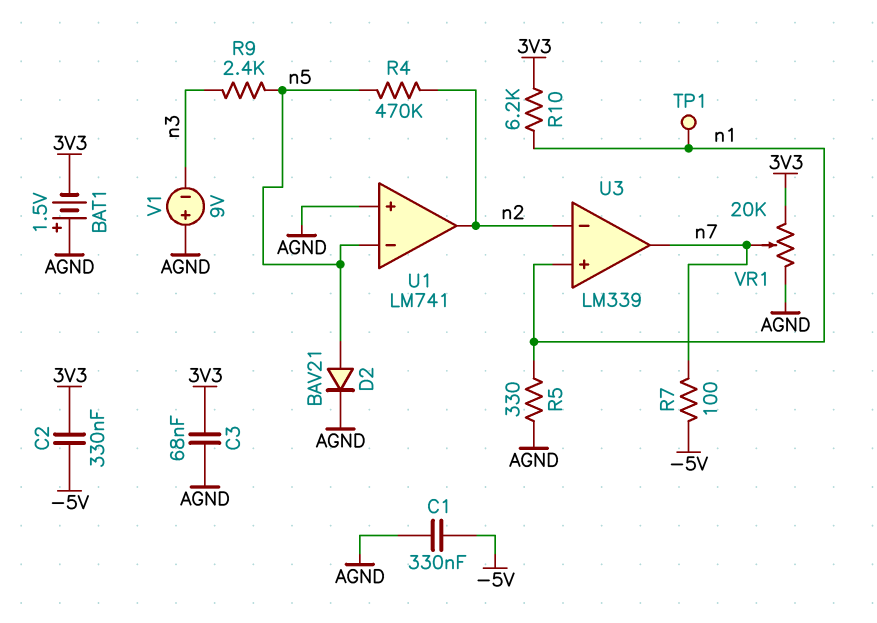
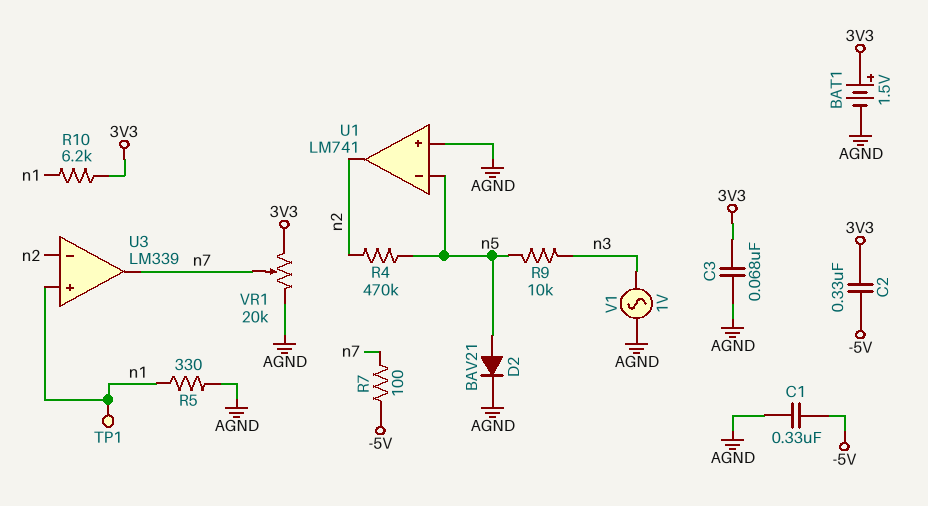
BAT1: 1.5V (plus AGND, minus 3V3) -> 1.5V (plus 3V3, minus AGND)
R9: 2.4k (n3, n5) -> 10k (n3, n5)
V1: 9V (plus AGND, minus n3) -> AC 1V (AGND, n3)

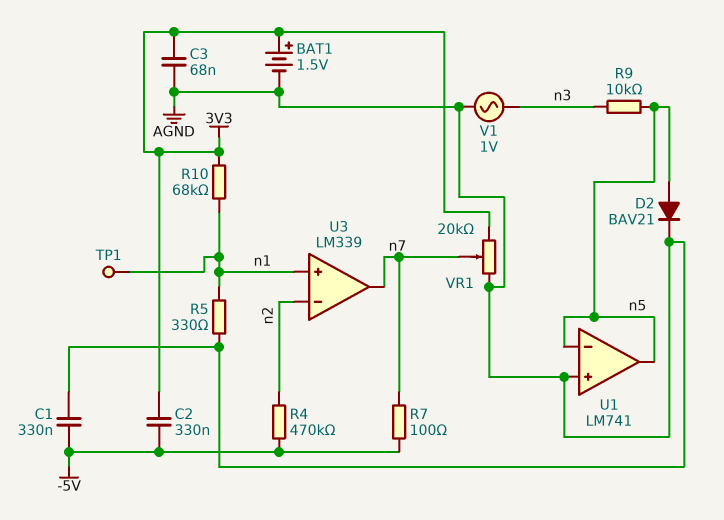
R4: 470k (n2, n5) -> 470k (-5V, n2)
R10: 6.2k (3V3, n1) -> 68k (3V3, n1)
U1 pin out: n2 -> n5

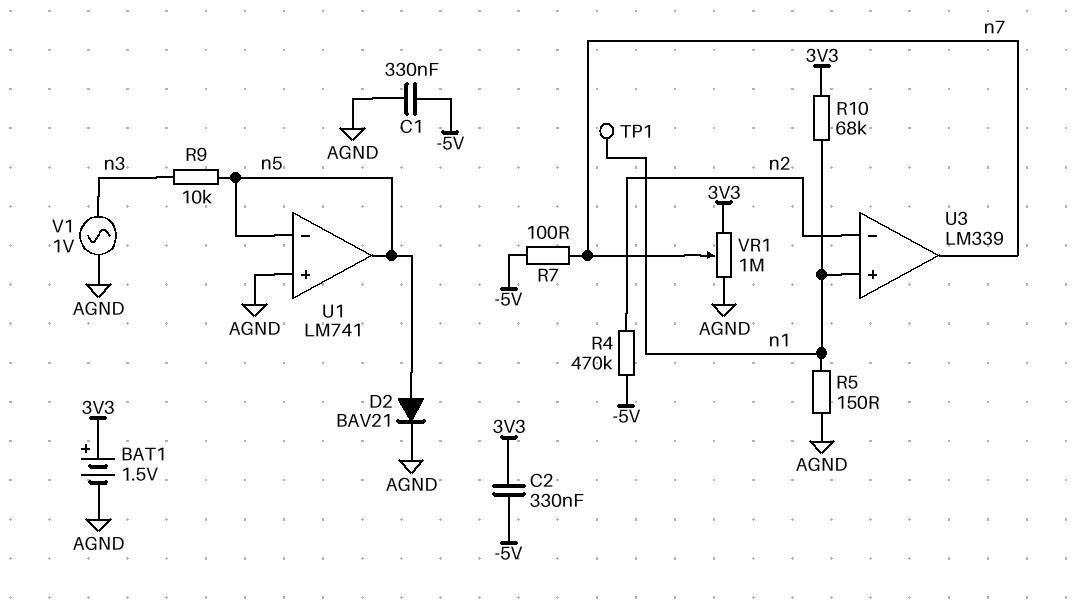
C3: 68nF (3V3, AGND) -> none
R5: 330 (AGND, n1) -> 150 (AGND, n1)
VR1: 20k (3V3, AGND, wiper n7) -> 1M (3V3, AGND, wiper n7)

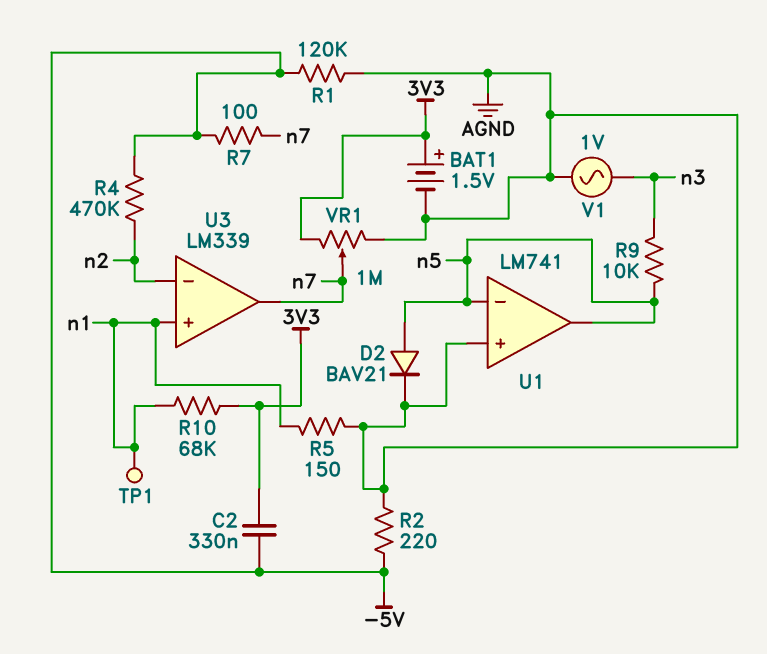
C1: 330nF (-5V, AGND) -> none
R1: none -> 120k (-5V, AGND)
R2: none -> 220 (-5V, AGND)

